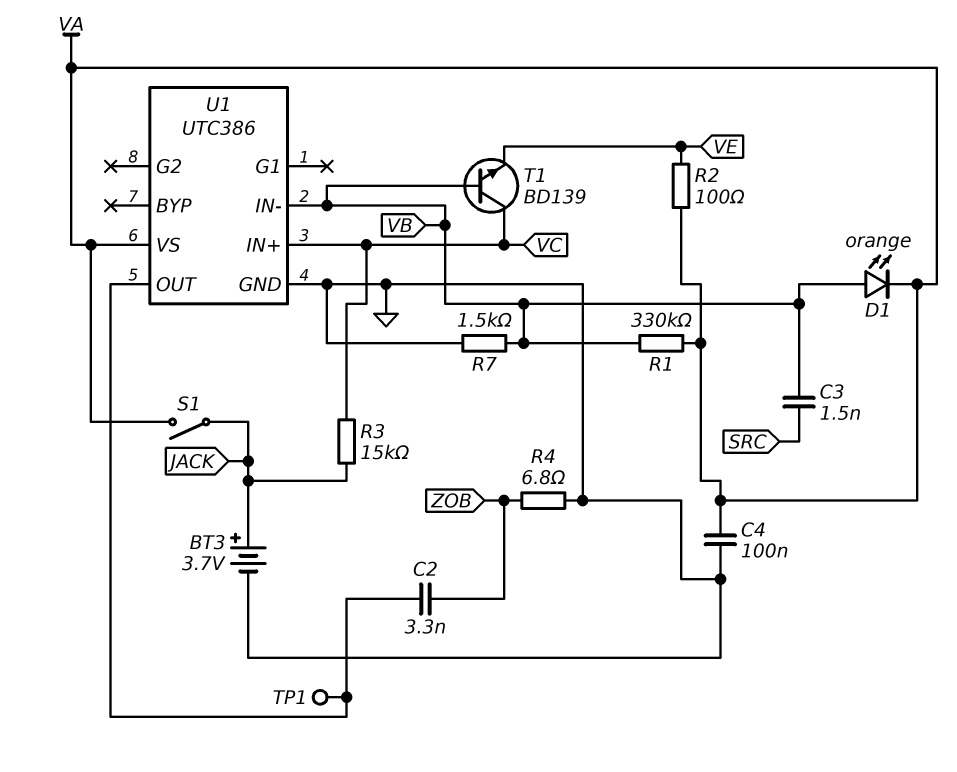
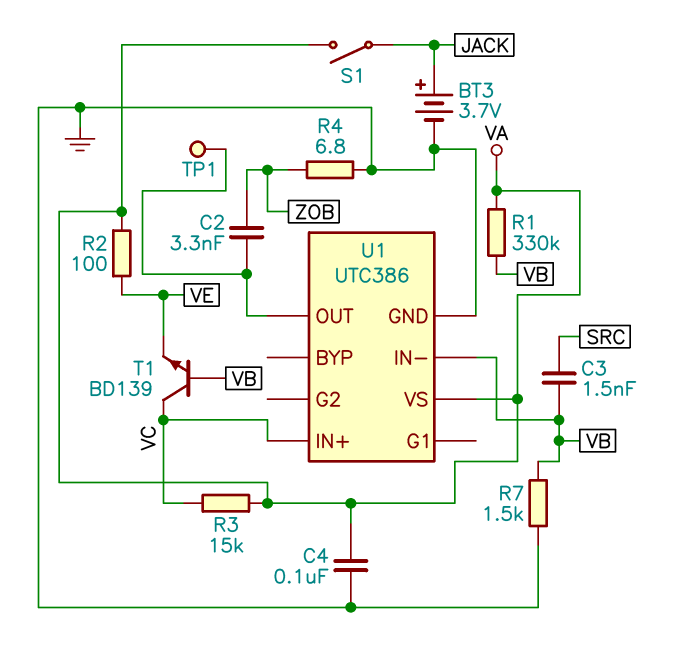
D1: LED orange (A VB, K VA) -> none
R3: 15k (JACK, VC) -> 15k (VA, VC)

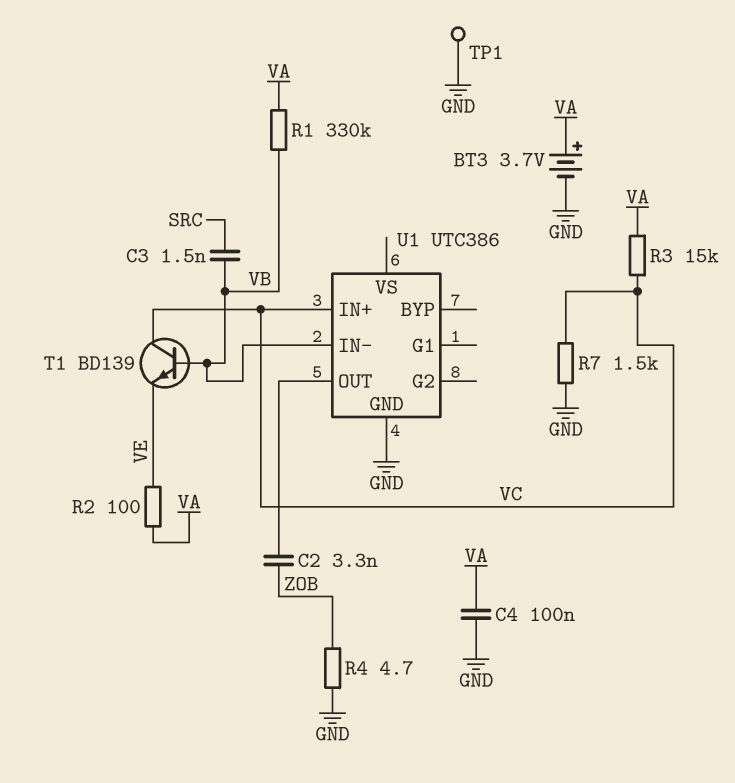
BT3: 3.7V (plus JACK, minus GND) -> 3.7V (plus VA, minus GND)
R4: 6.8 (GND, ZOB) -> 4.7 (GND, ZOB)
R7: 1.5k (GND, VB) -> 1.5k (GND, VC)
S1: switch (JACK, VA) -> none
TP1: test point (U1/OUT) -> test point (GND)
U1 pin VS: VA -> none

